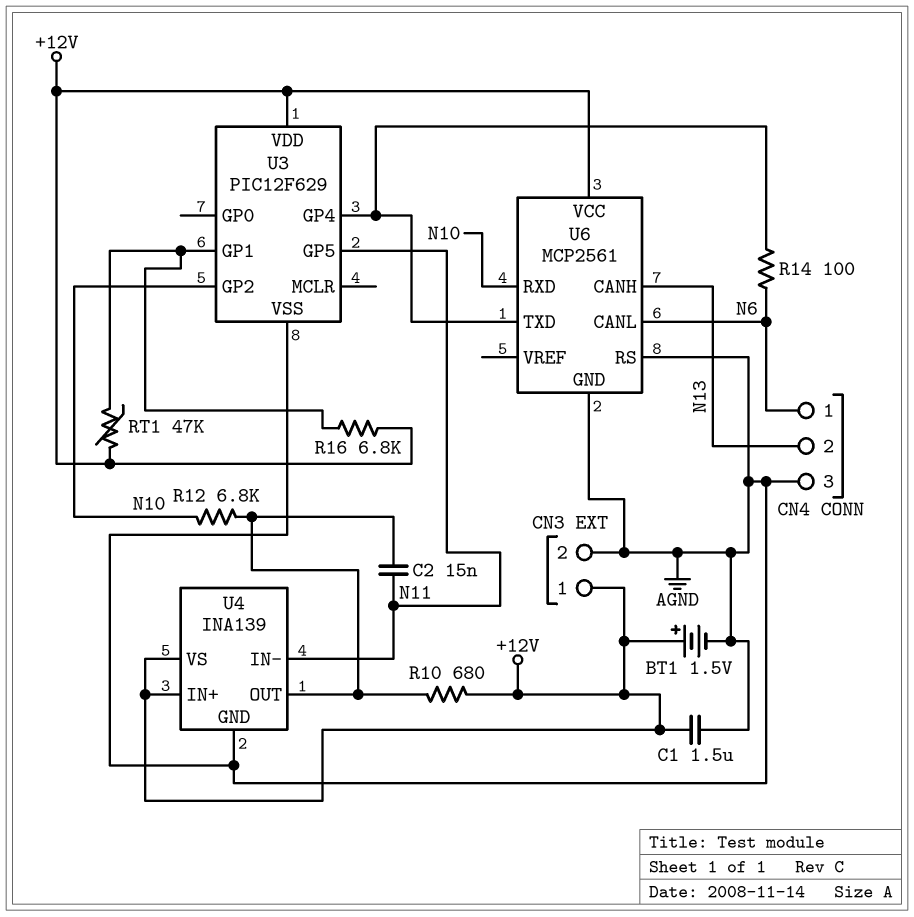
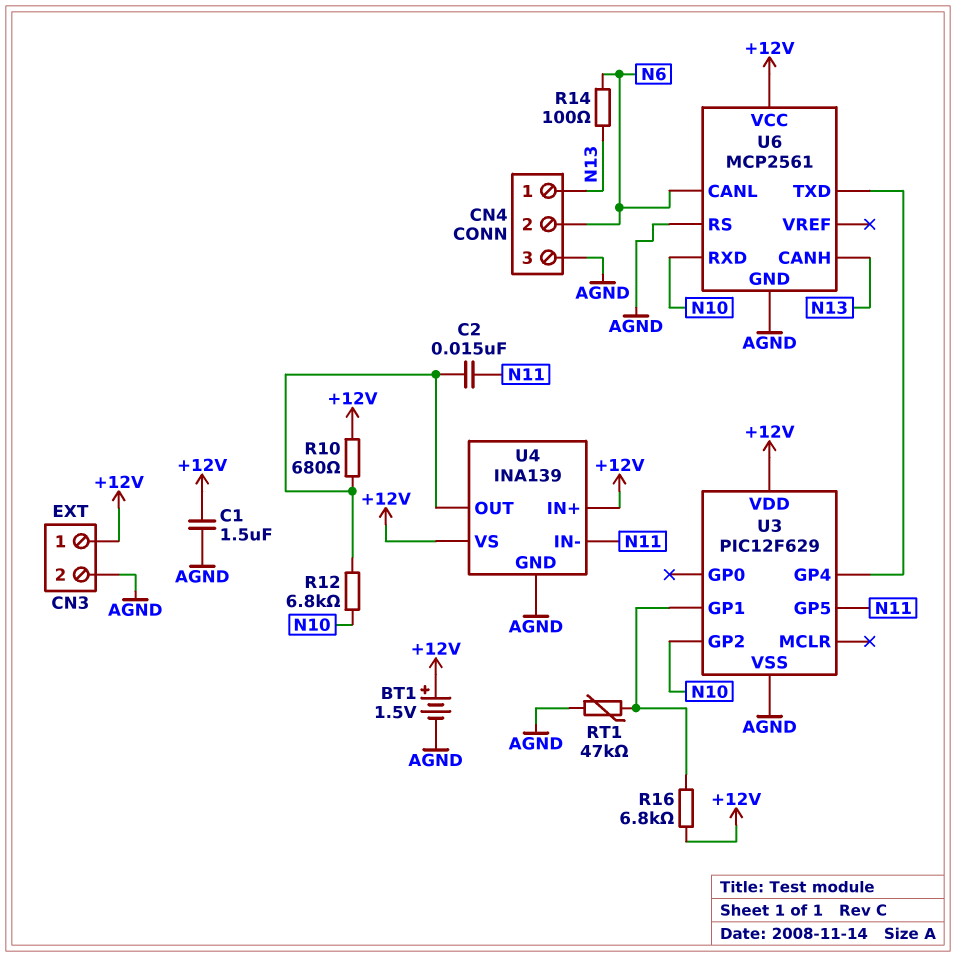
CN4 pin 1: N6 -> N13
CN4 pin 2: N13 -> N6
R14: 100 (N6, U3/GP4) -> 100 (N6, N13)
RT1: 47k (+12V, U3/GP1) -> 47k (AGND, U3/GP1)

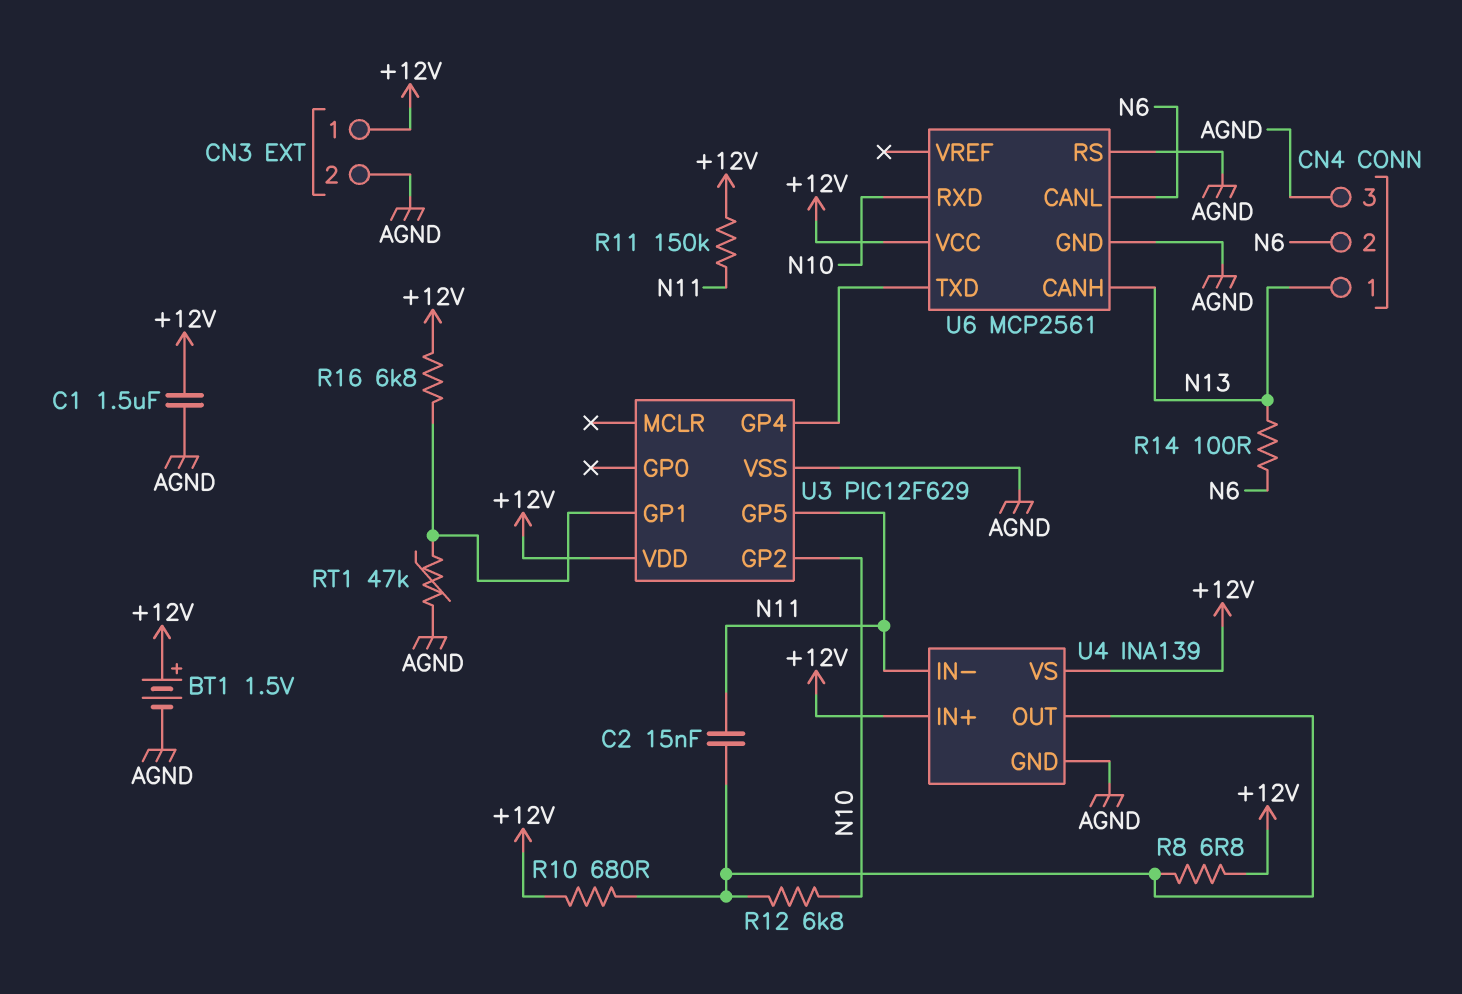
R8: none -> 6.8 (+12V, U4/OUT)
R11: none -> 150k (+12V, N11)

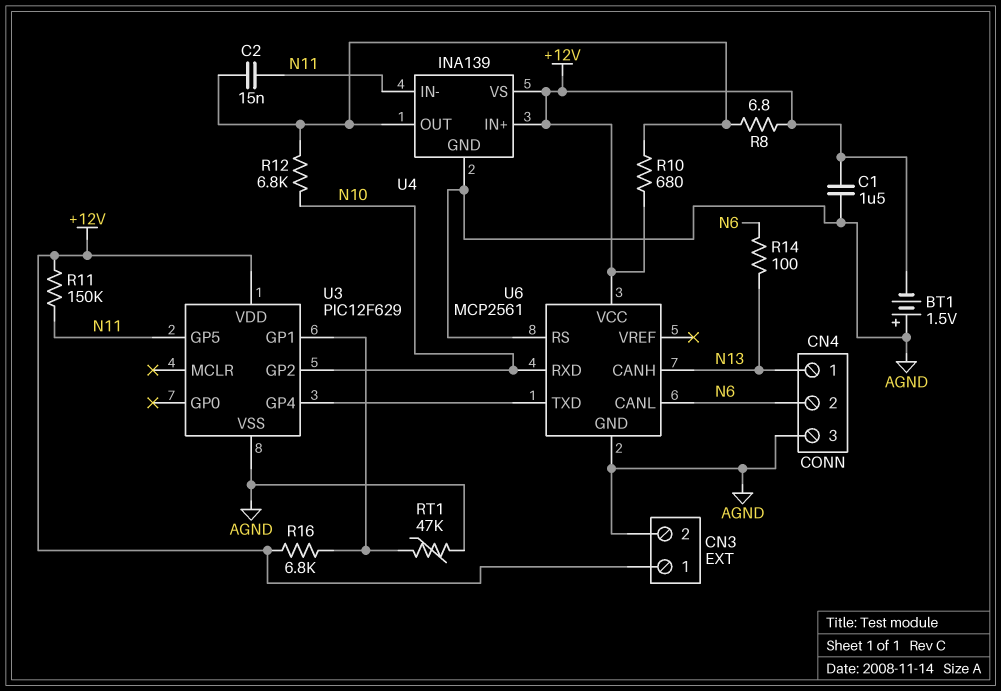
BT1: 1.5V (plus +12V, minus AGND) -> 1.5V (plus AGND, minus +12V)

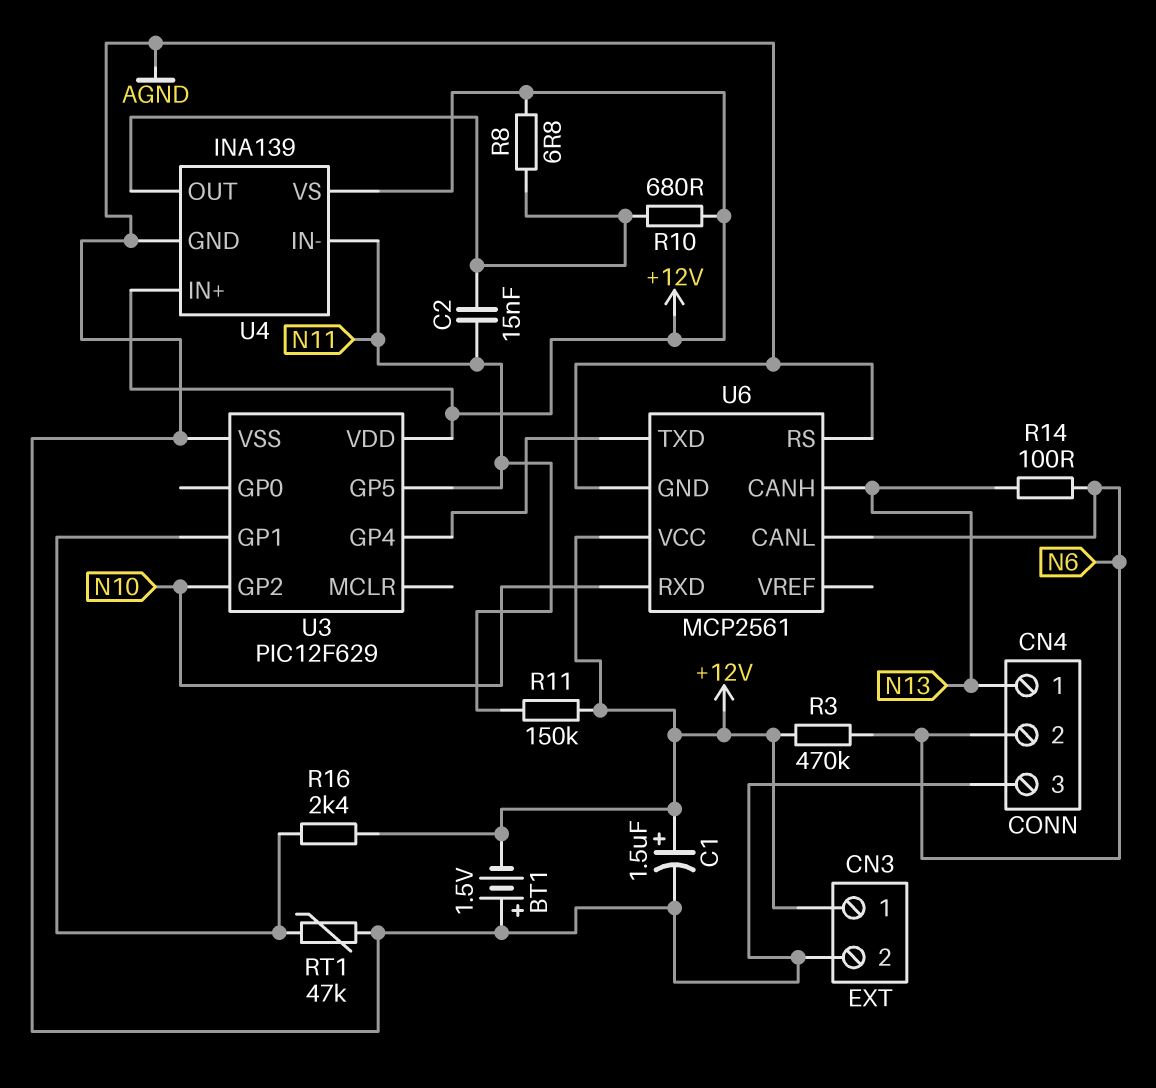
C1: 1.5uF (+12V, AGND) -> 1.5uF (plus +12V, minus AGND)
R3: none -> 470k (+12V, N6)
R12: 6.8k (N10, U4/OUT) -> none
R16: 6.8k (+12V, U3/GP1) -> 2.4k (+12V, U3/GP1)

